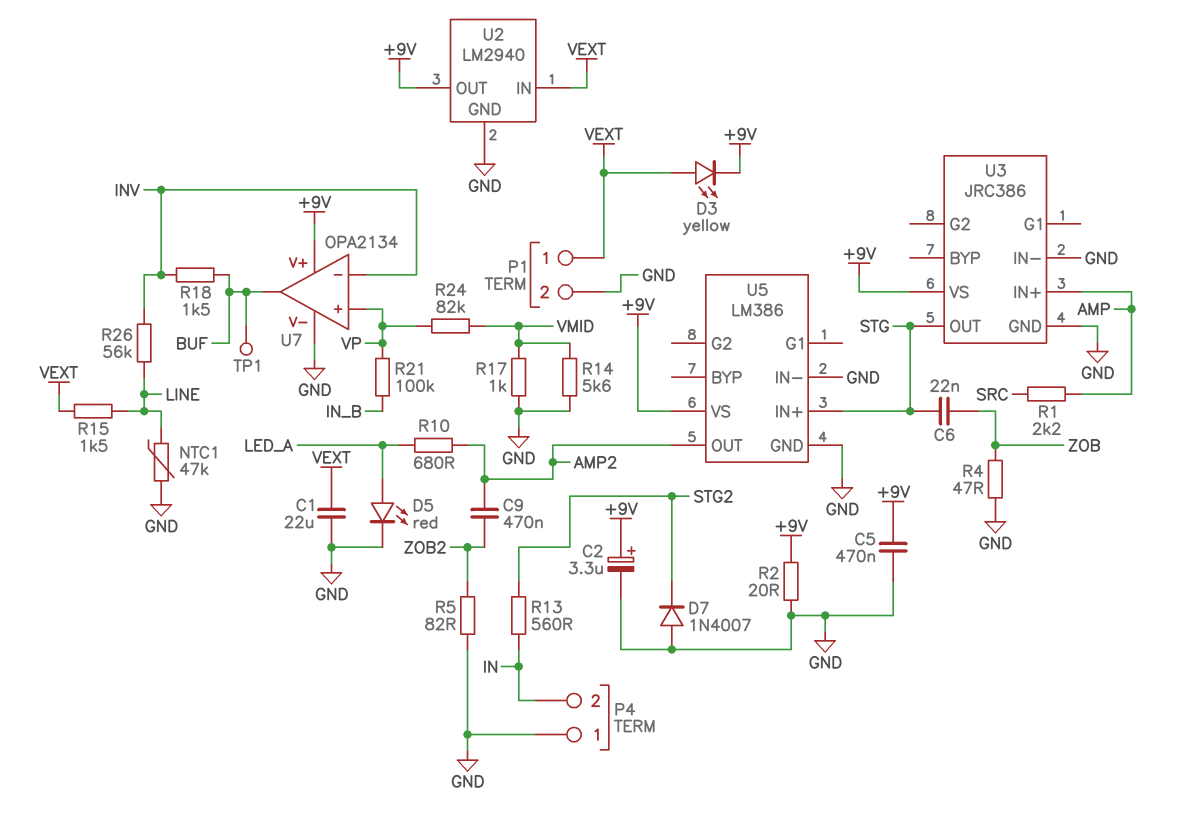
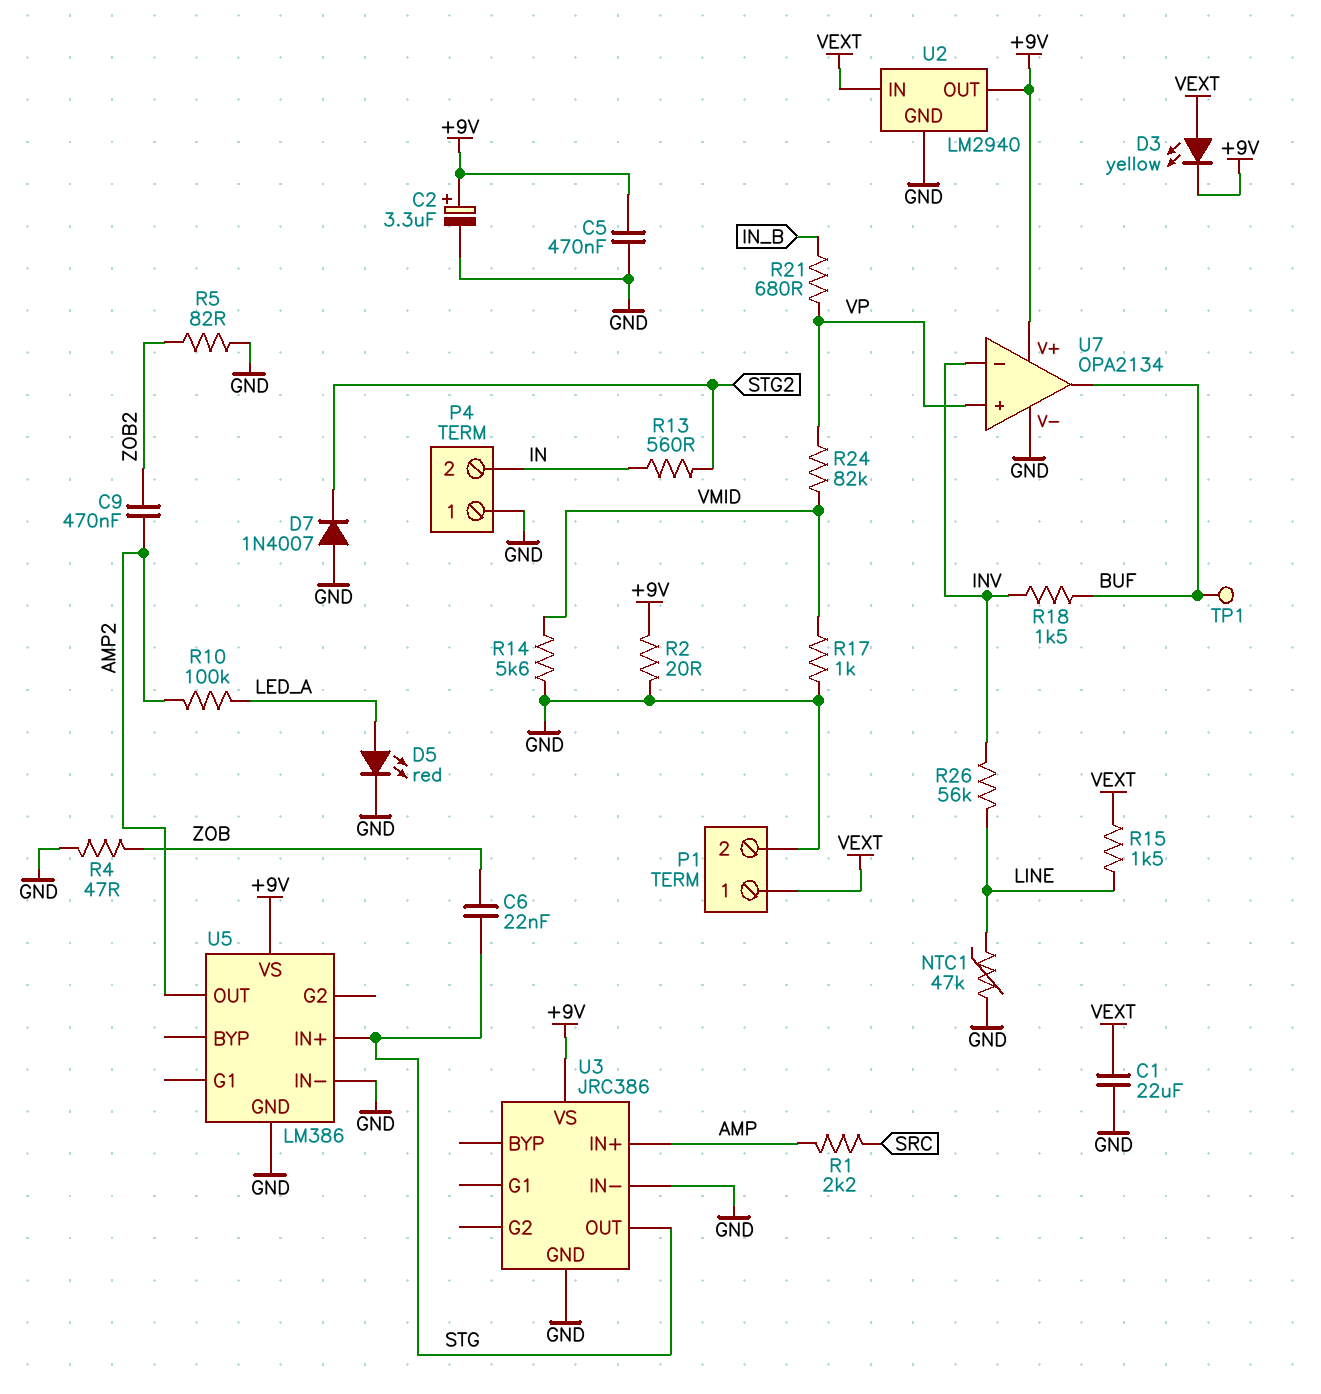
R10: 680 (AMP2, LED_A) -> 100k (AMP2, LED_A)
R21: 100k (IN_B, VP) -> 680 (IN_B, VP)

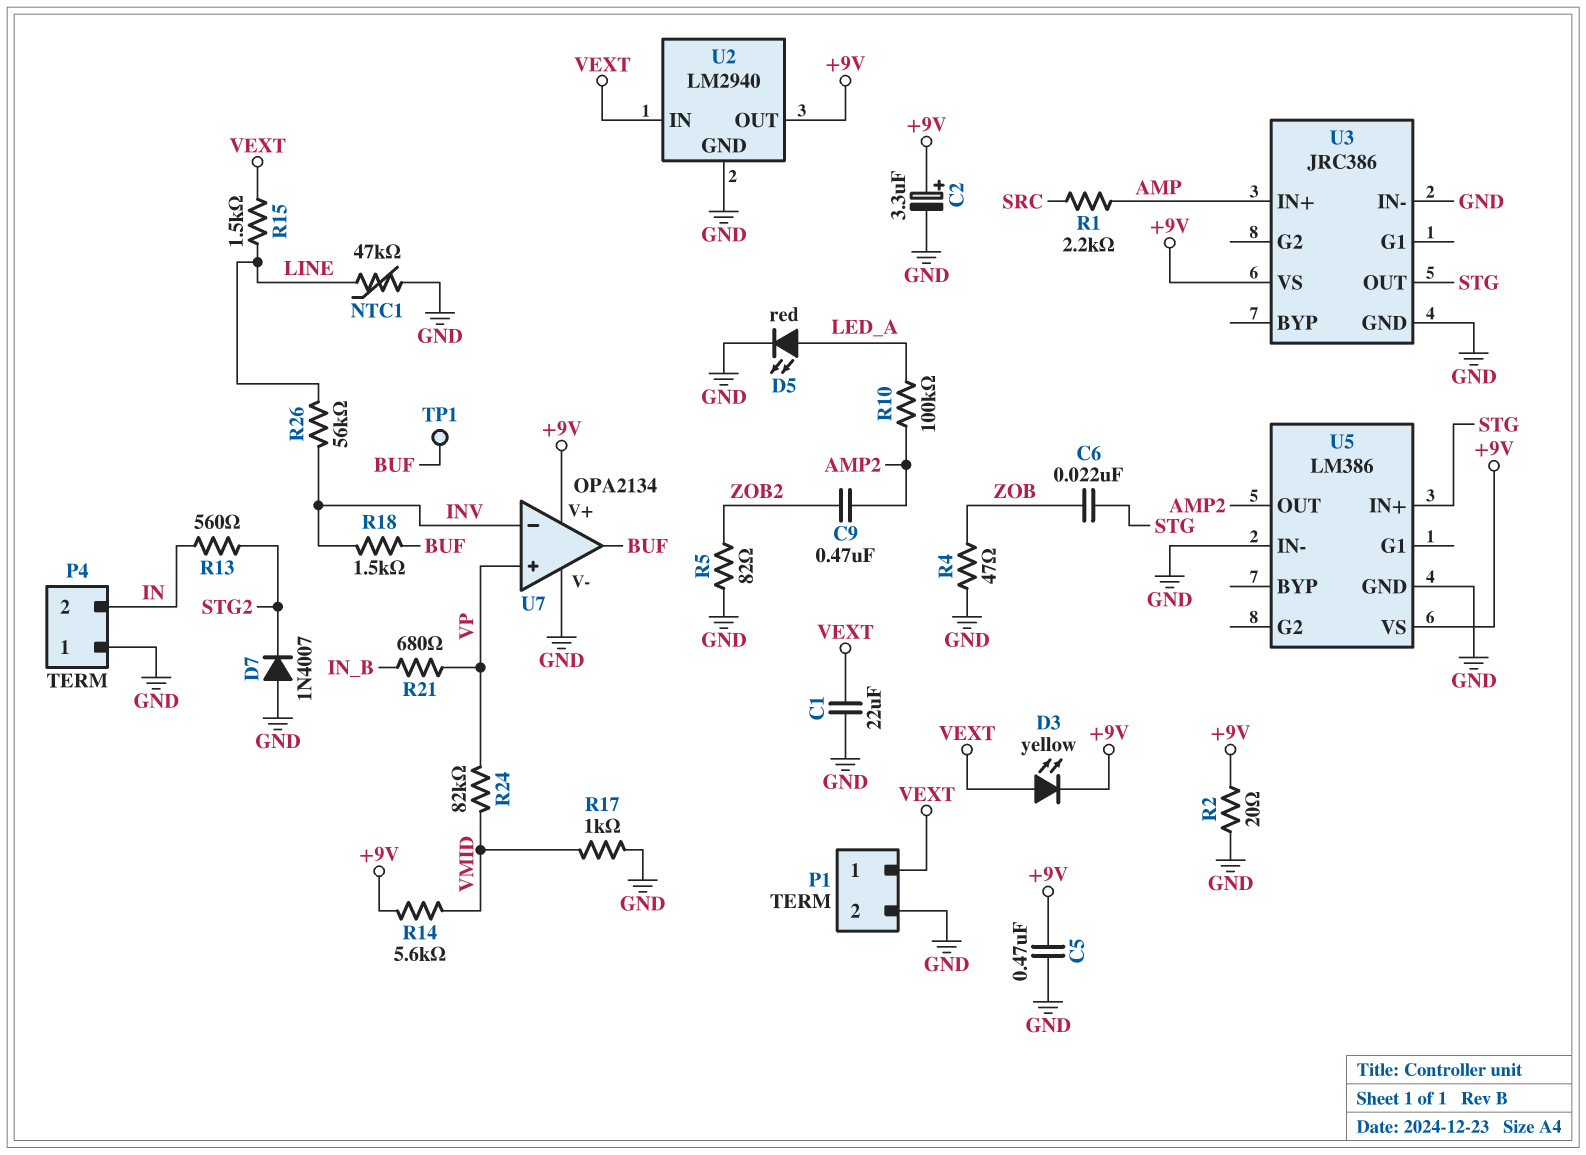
R14: 5.6k (GND, VMID) -> 5.6k (+9V, VMID)

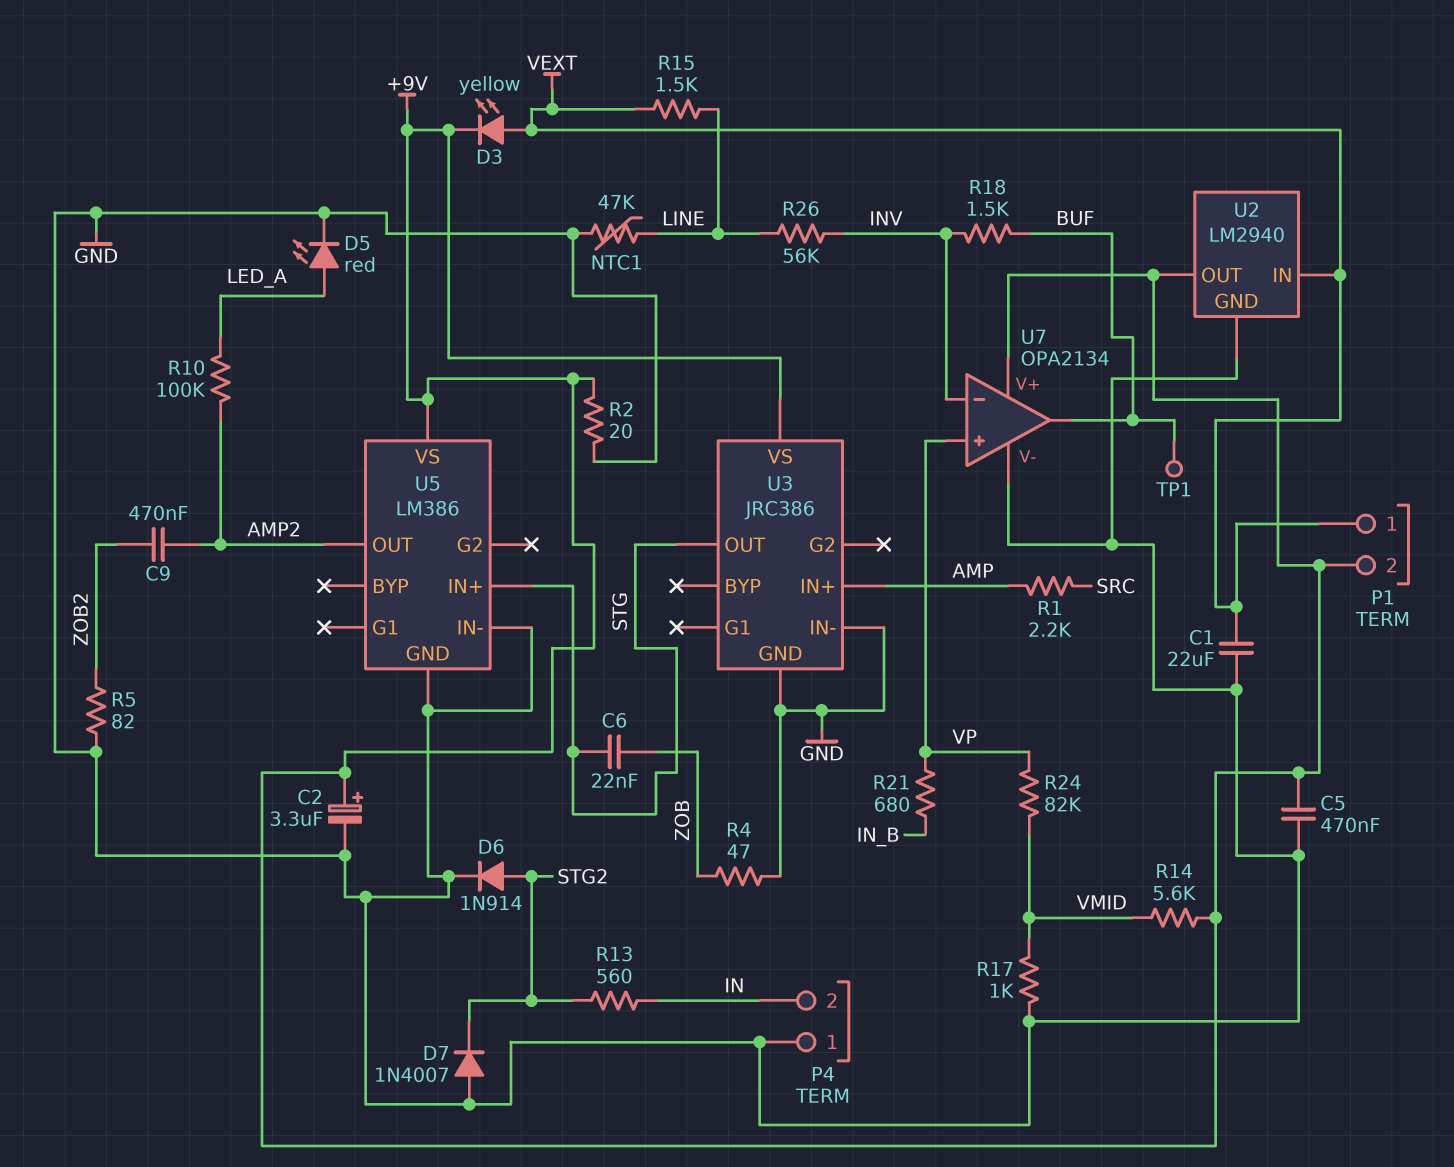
D6: none -> diode 1N914 (A STG2, K GND)
P1 pin 2: GND -> +9V

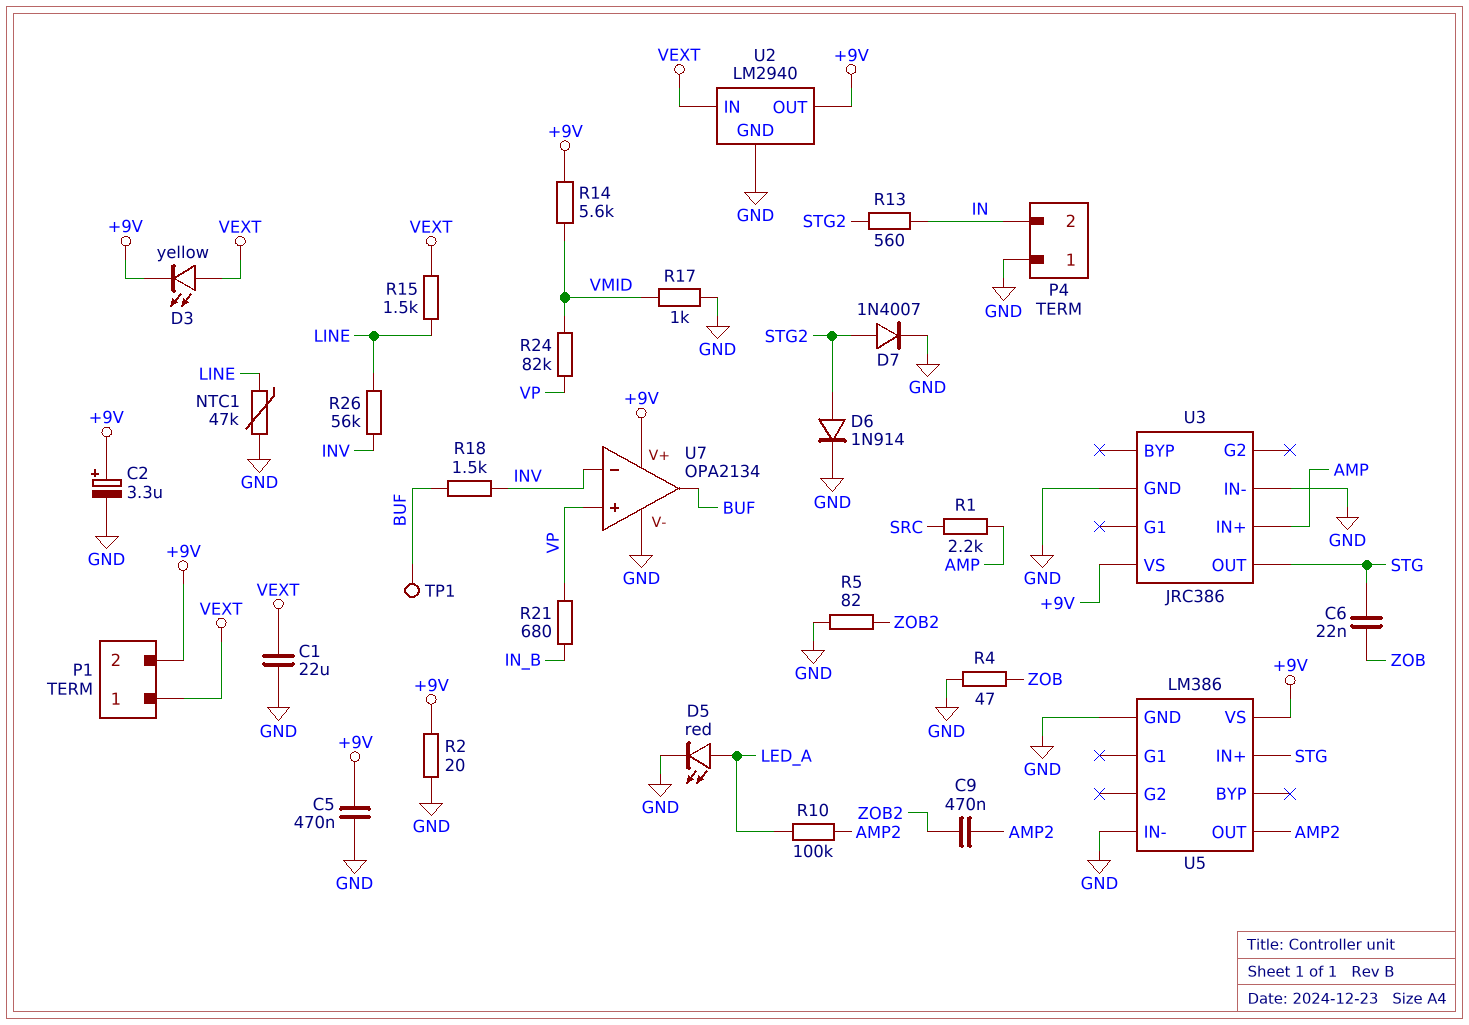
D7: diode 1N4007 (A GND, K STG2) -> diode 1N4007 (A STG2, K GND)

